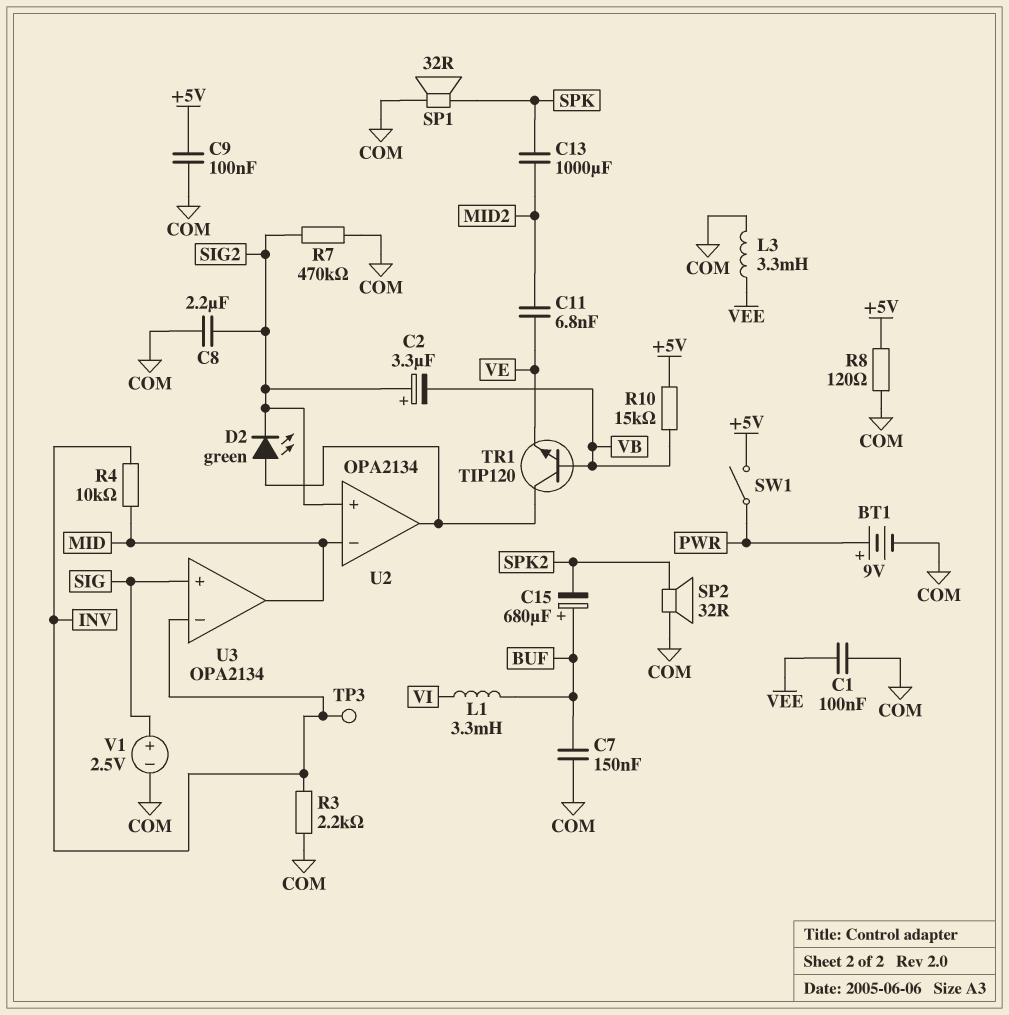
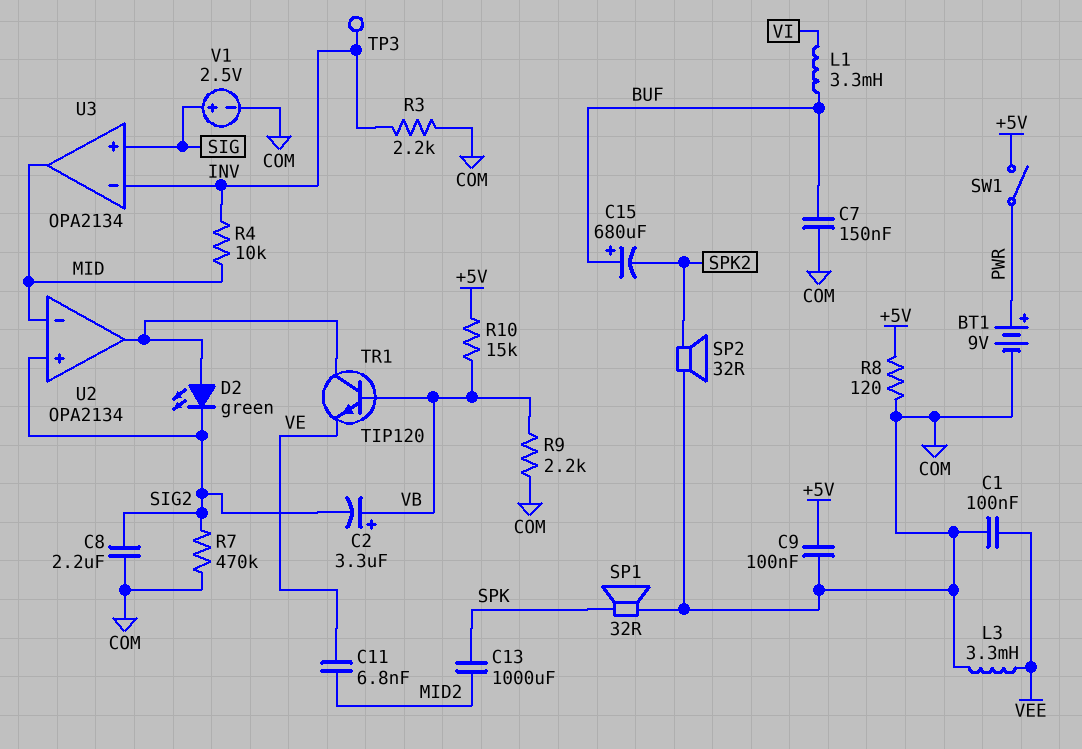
C2: 3.3uF (plus SIG2, minus VB) -> 3.3uF (plus VB, minus SIG2)
R9: none -> 2.2k (COM, VB)

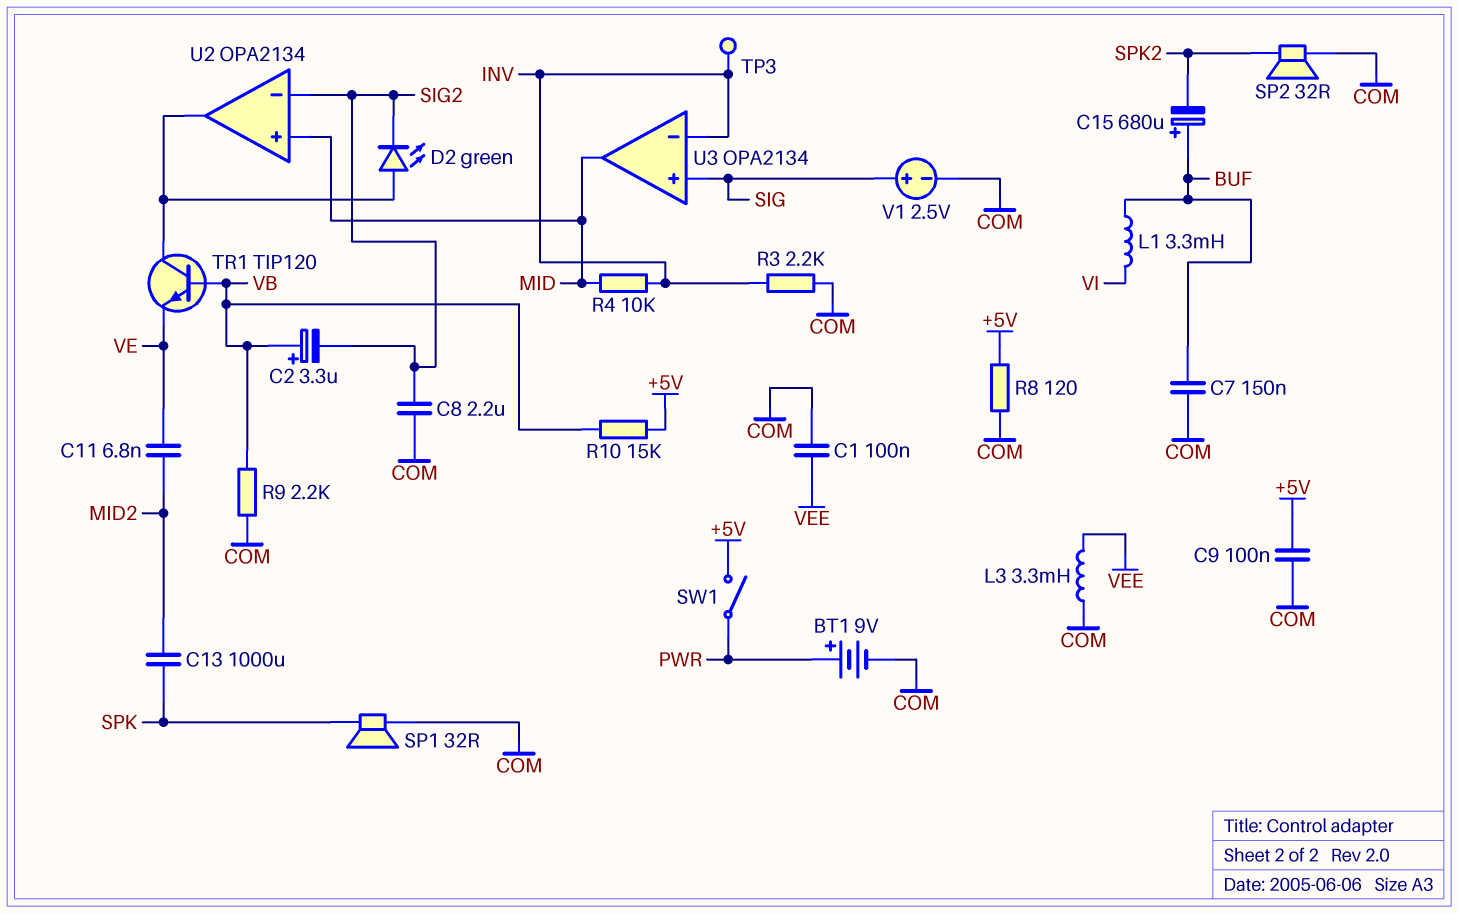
R7: 470k (COM, SIG2) -> none
U2 pin in+: SIG2 -> MID
U2 pin in-: MID -> SIG2

